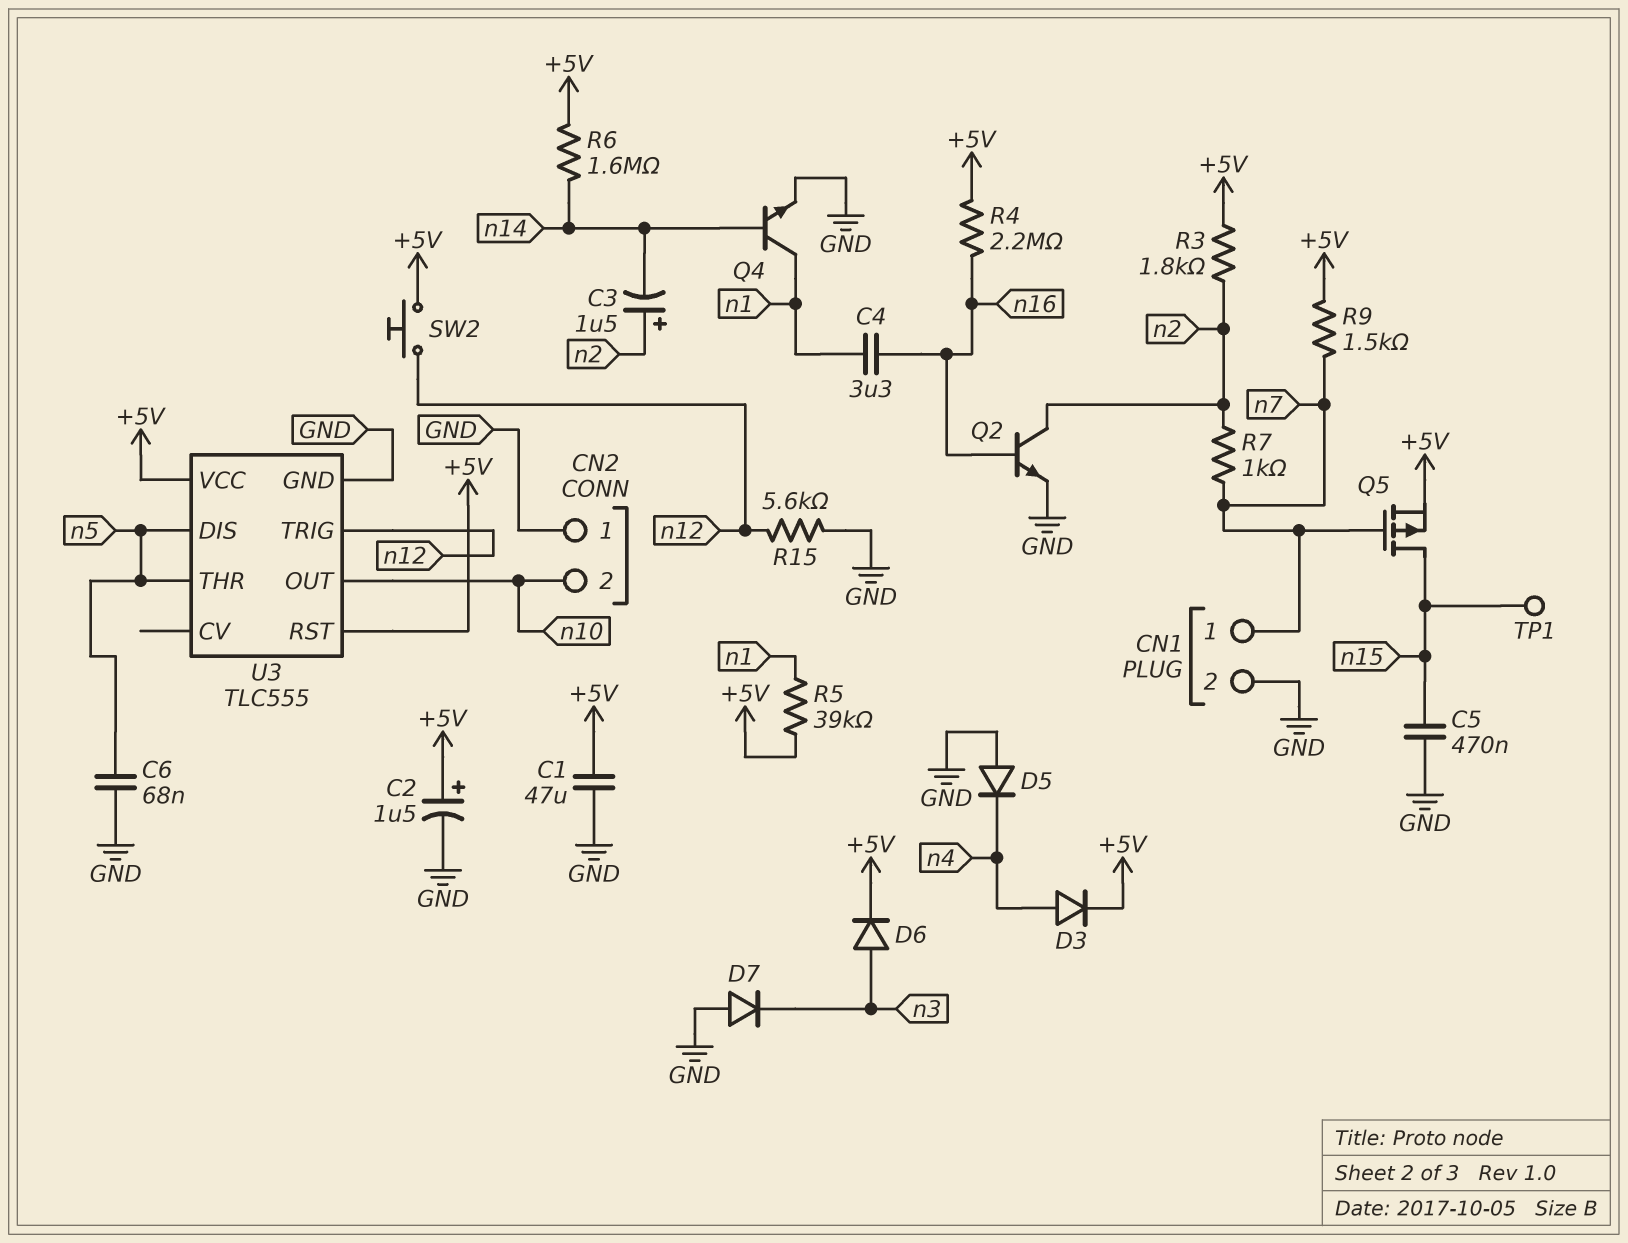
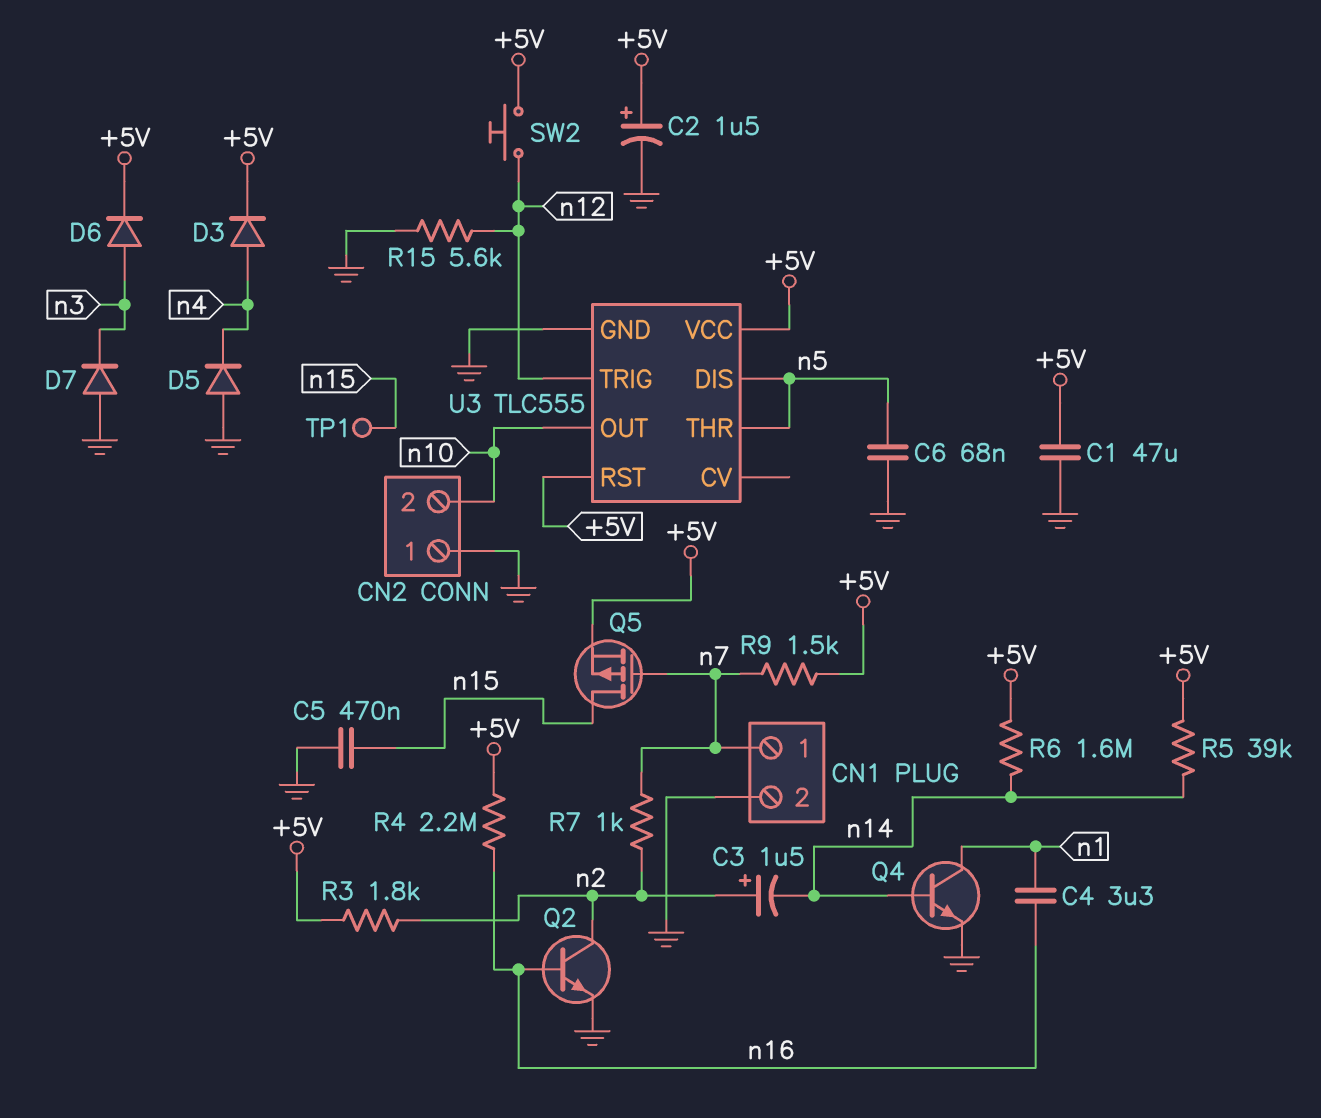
R5: 39k (+5V, n1) -> 39k (+5V, n14)

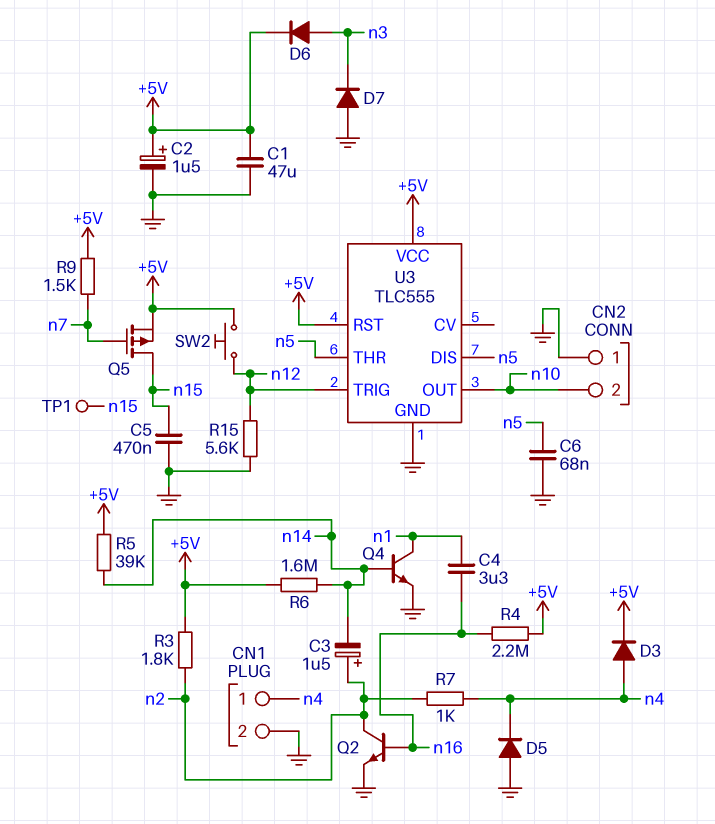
CN1 pin 1: n7 -> n4
R7: 1k (n2, n7) -> 1k (n2, n4)

